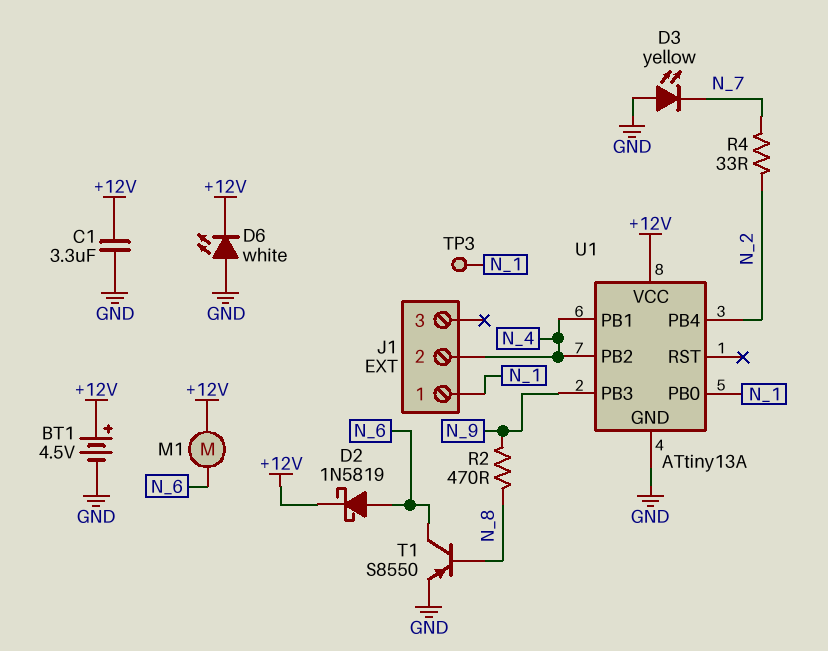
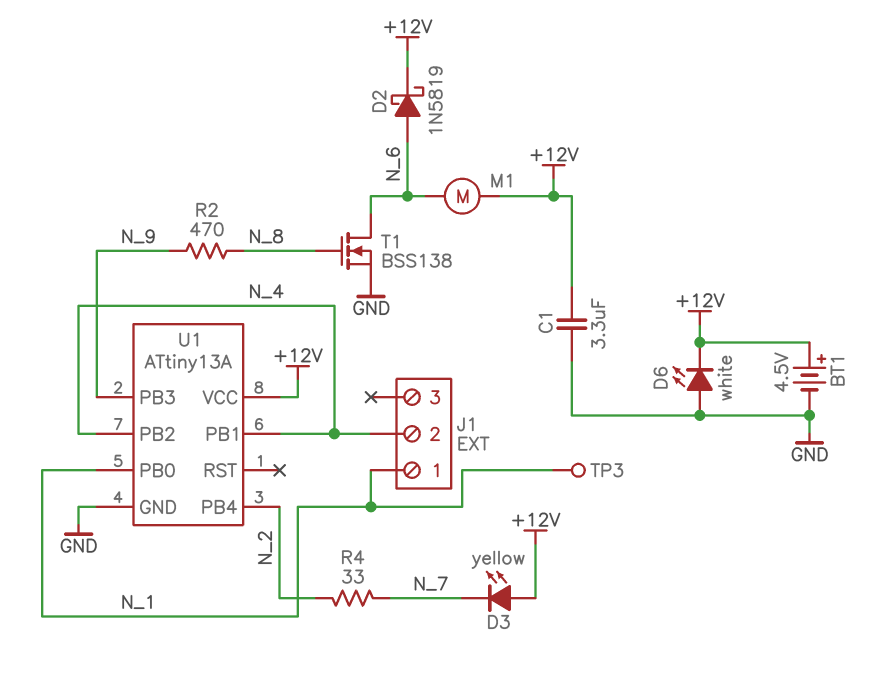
D3: LED yellow (A GND, K N_7) -> LED yellow (A +12V, K N_7)
T1: PNP S8550 (B N_8, C N_6, E GND) -> NMOS BSS138 (G N_8, D N_6, S GND)

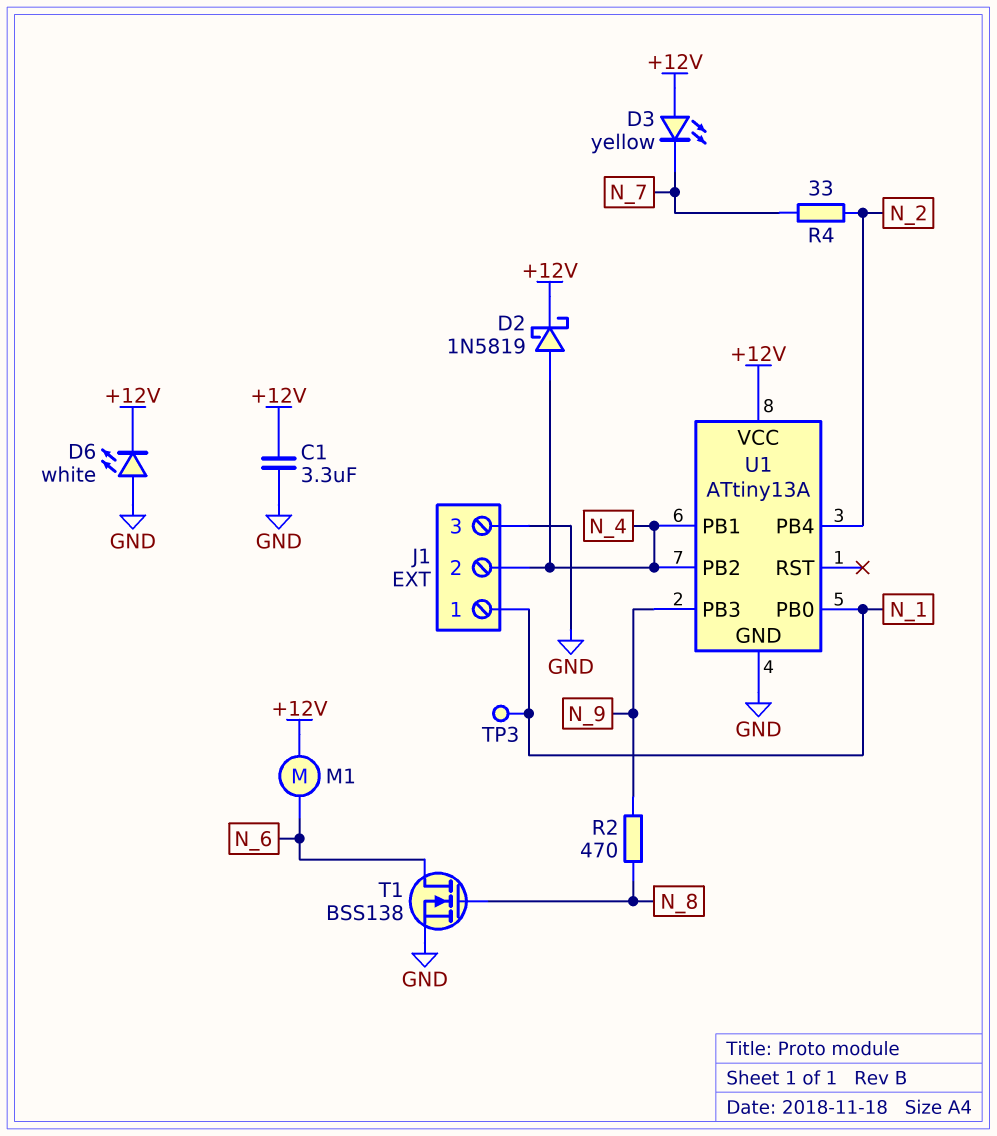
BT1: 4.5V (plus +12V, minus GND) -> none
D2: schottky 1N5819 (A N_6, K +12V) -> schottky 1N5819 (A N_4, K +12V)
J1 pin 3: none -> GND

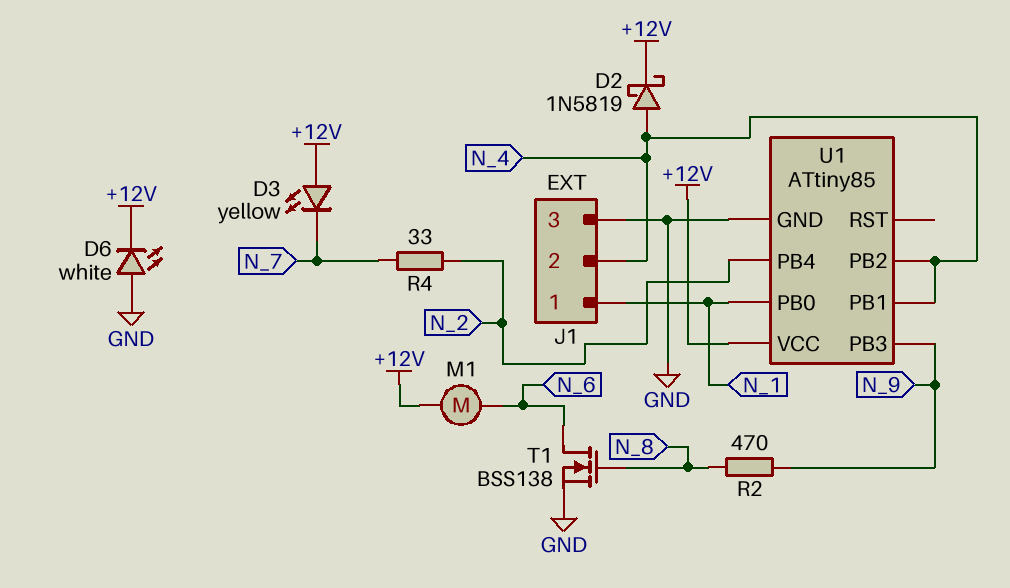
C1: 3.3uF (+12V, GND) -> none
TP3: test point (N_1) -> none
U1: ATtiny13A -> ATtiny85

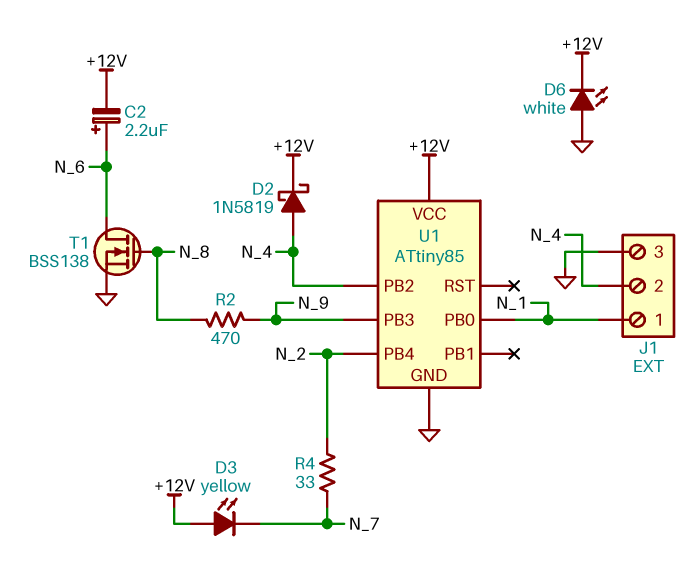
C2: none -> 2.2uF (plus N_6, minus +12V)
M1: motor (+12V, N_6) -> none
U1 pin PB1: N_4 -> none

